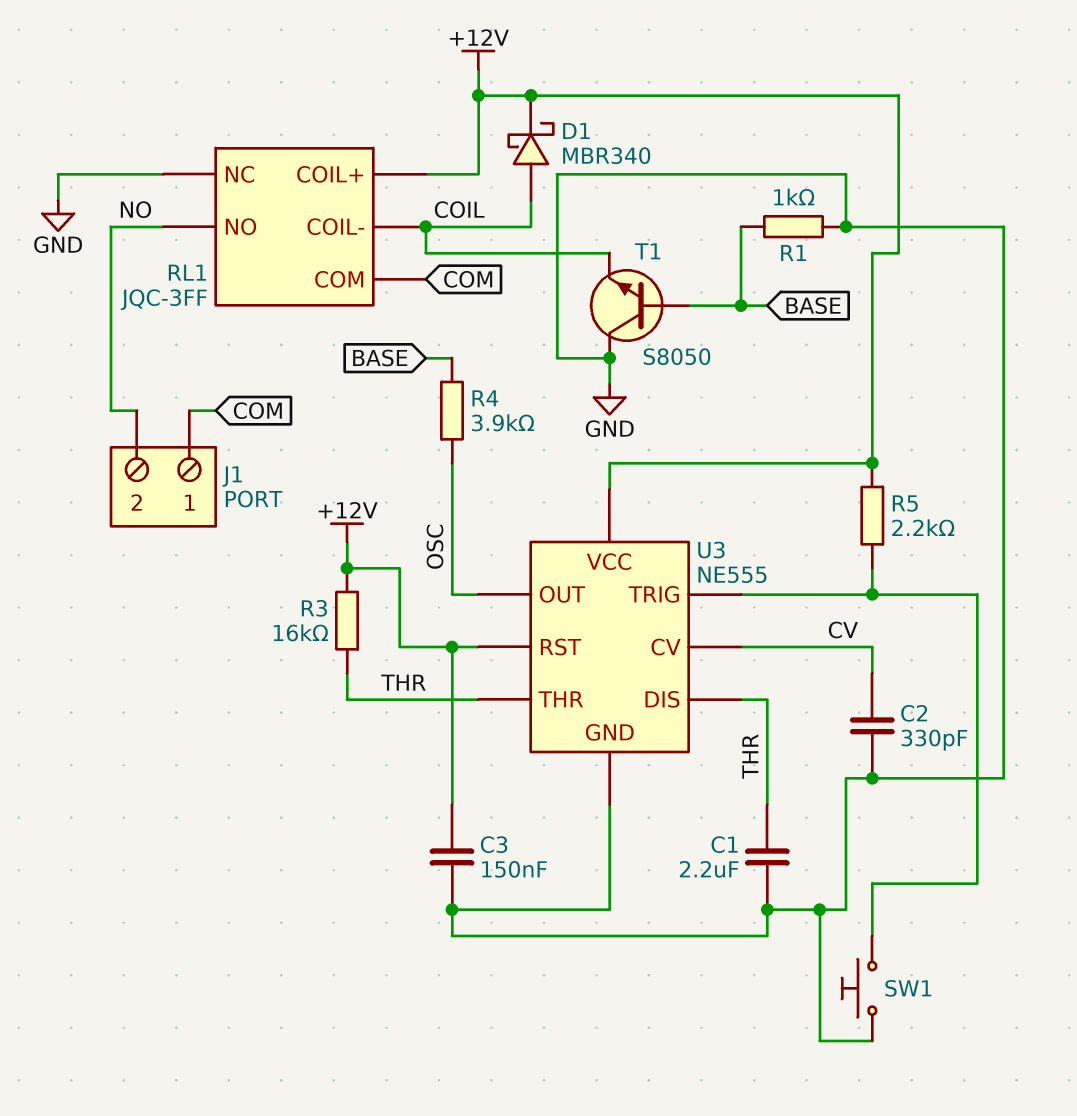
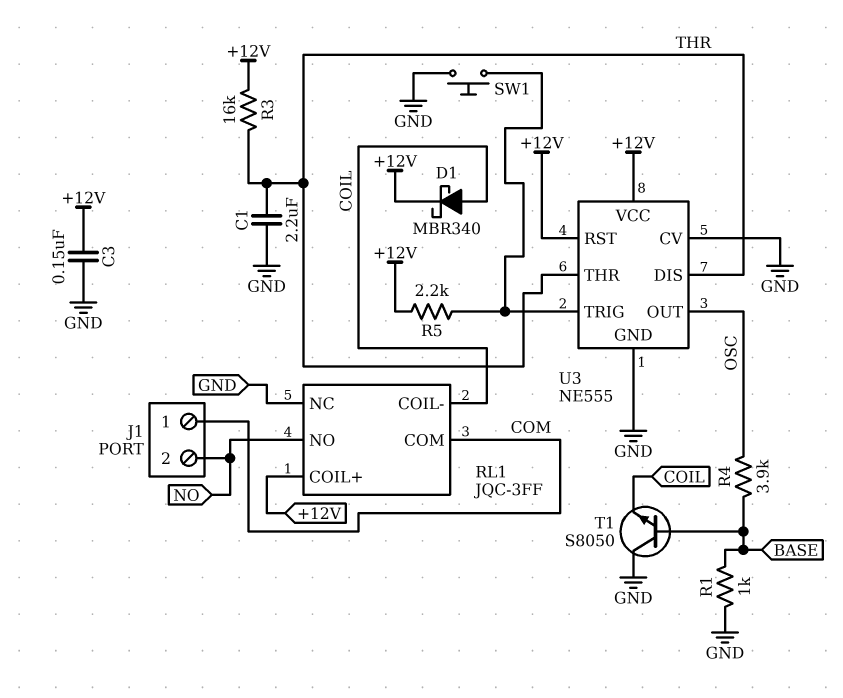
C2: 330pF (CV, GND) -> none
U3 pin CV: CV -> GND

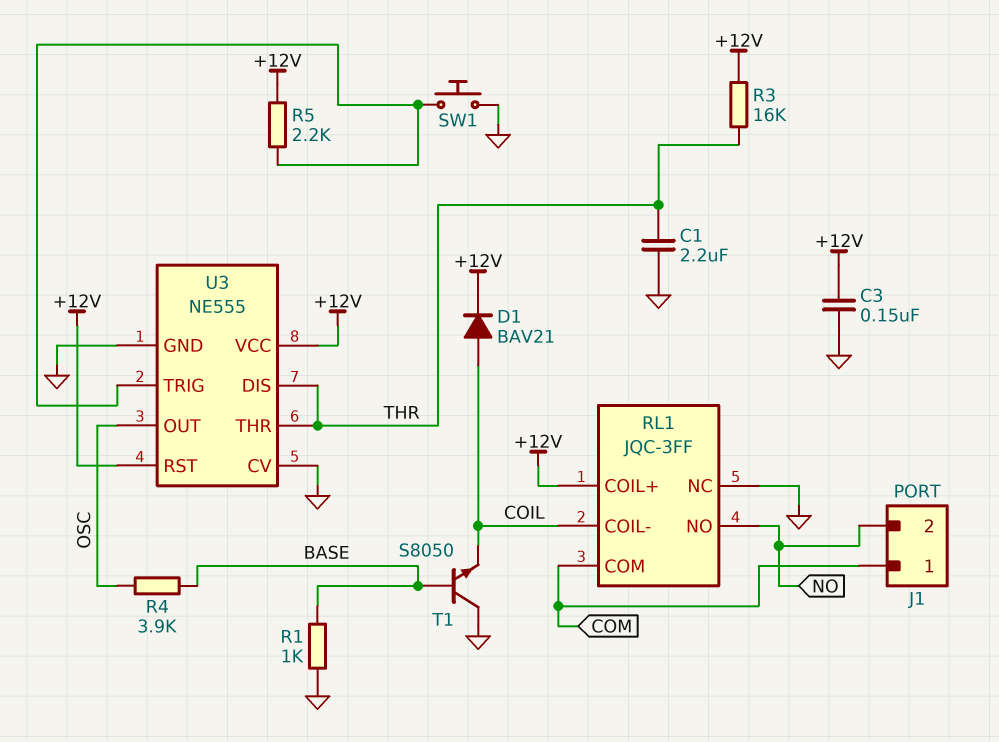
D1: schottky MBR340 (A COIL, K +12V) -> diode BAV21 (A COIL, K +12V)

